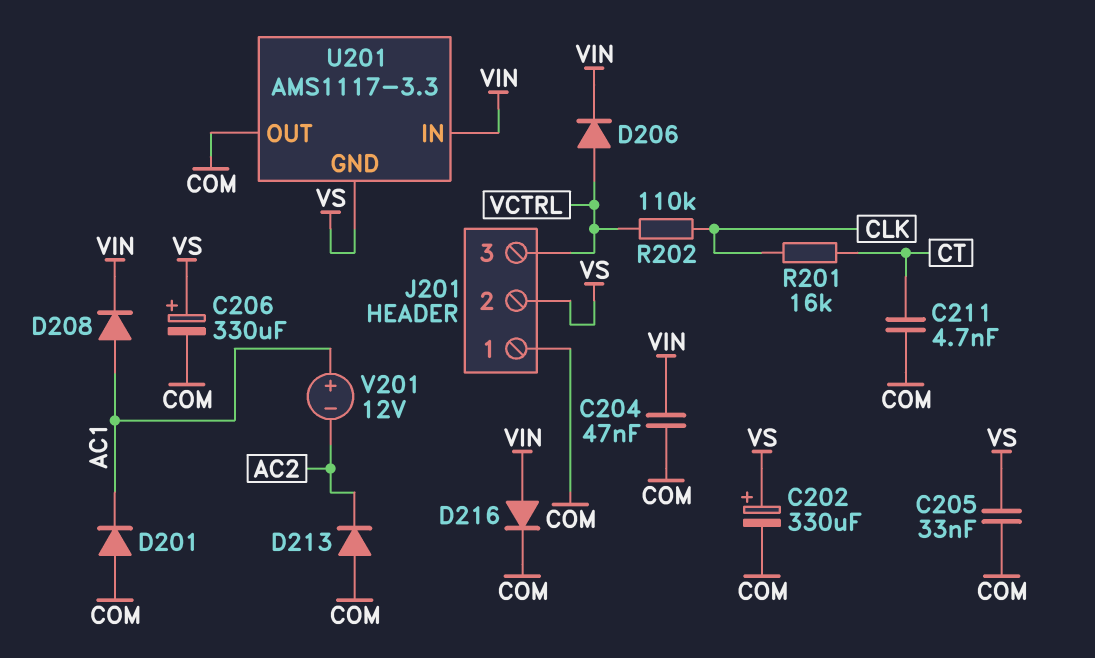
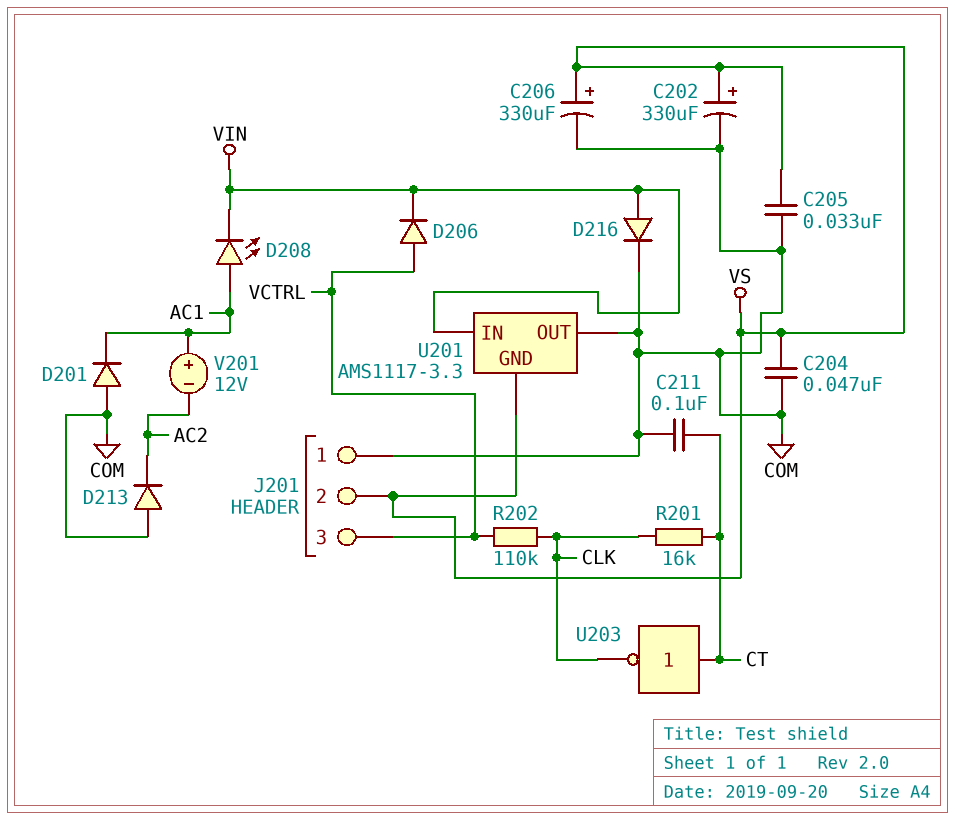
C204: 47nF (COM, VIN) -> 47nF (COM, VS)
C211: 4.7nF (COM, CT) -> 100nF (COM, CT)
D208: diode (A AC1, K VIN) -> LED (A AC1, K VIN)
U203: none -> NOT (in CT, out CLK)

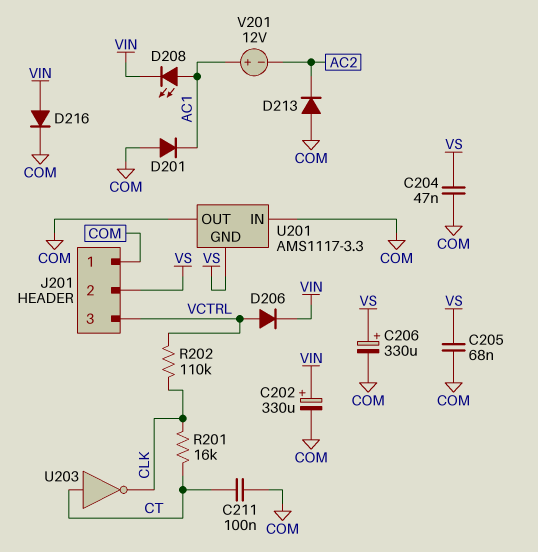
C202: 330uF (plus VS, minus COM) -> 330uF (plus VIN, minus COM)
C205: 33nF (COM, VS) -> 68nF (COM, VS)
U201 pin IN: VIN -> COM

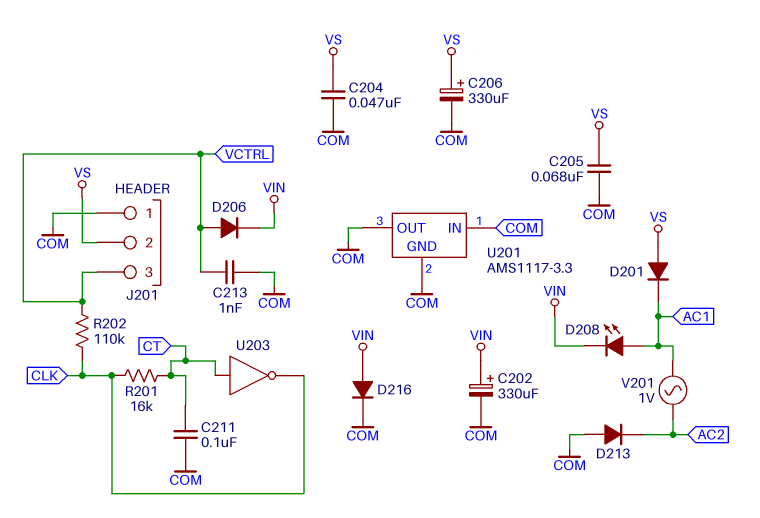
C213: none -> 1nF (COM, VCTRL)
D201: diode (A COM, K AC1) -> diode (A VS, K AC1)
U201 pin GND: VS -> COM
V201: 12V (plus AC1, minus AC2) -> AC 1V (AC1, AC2)

